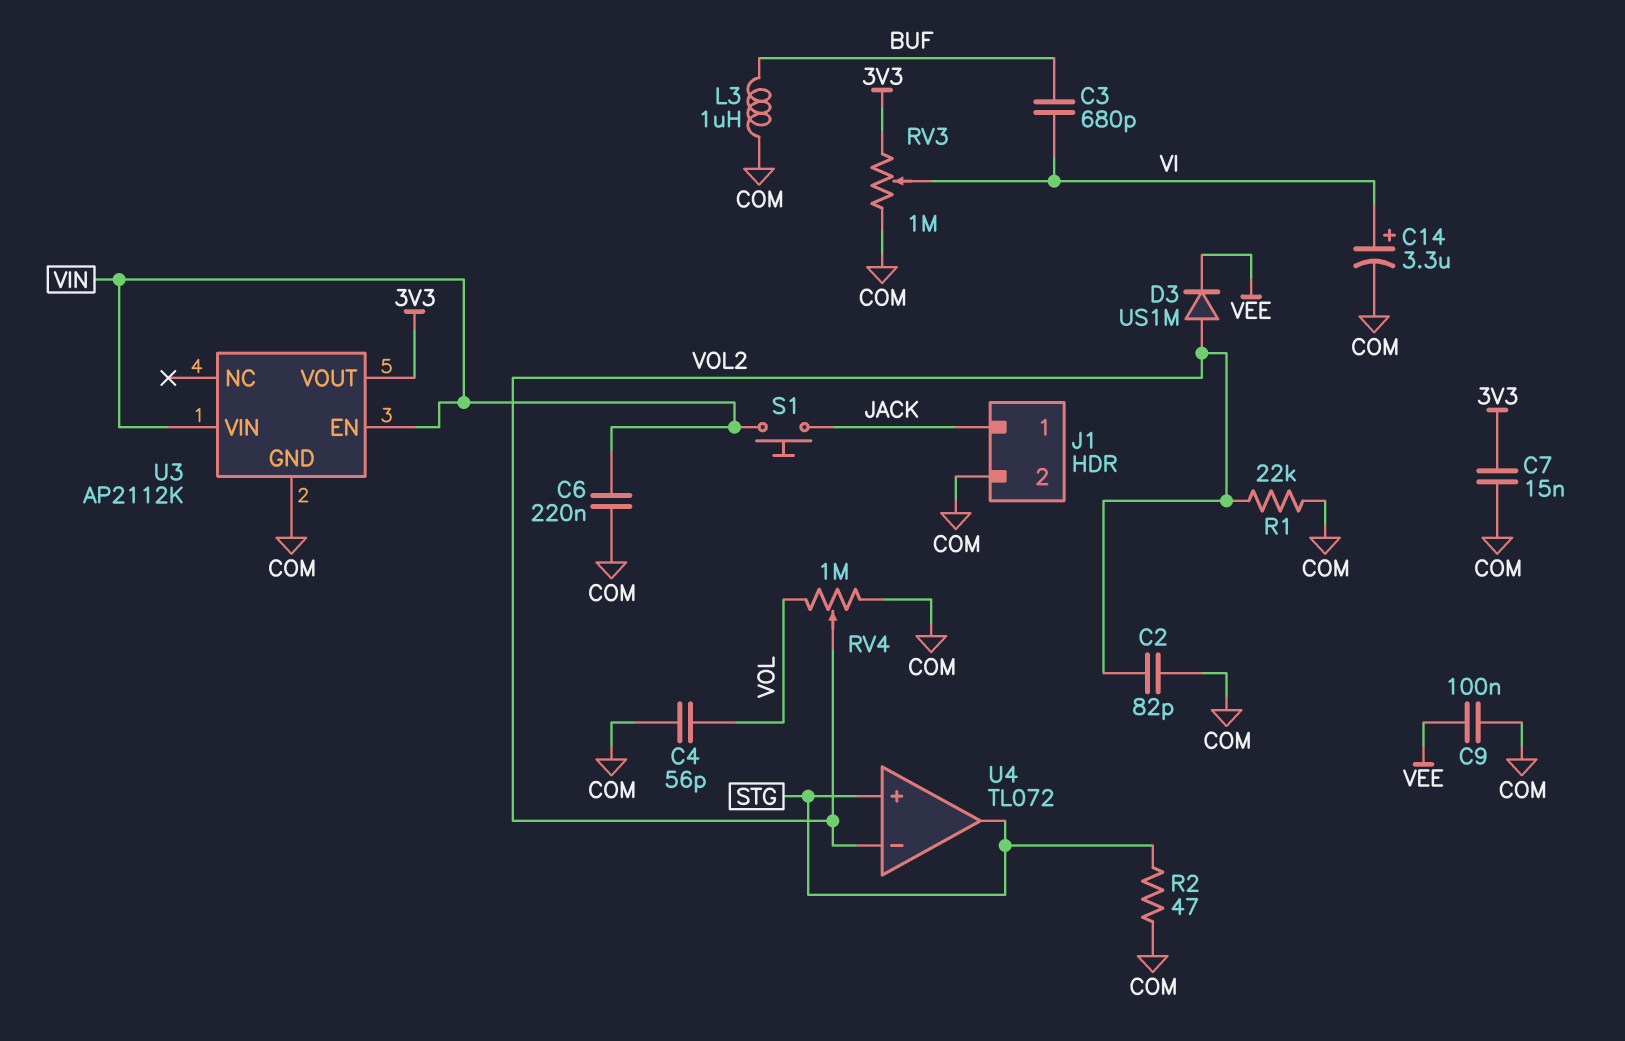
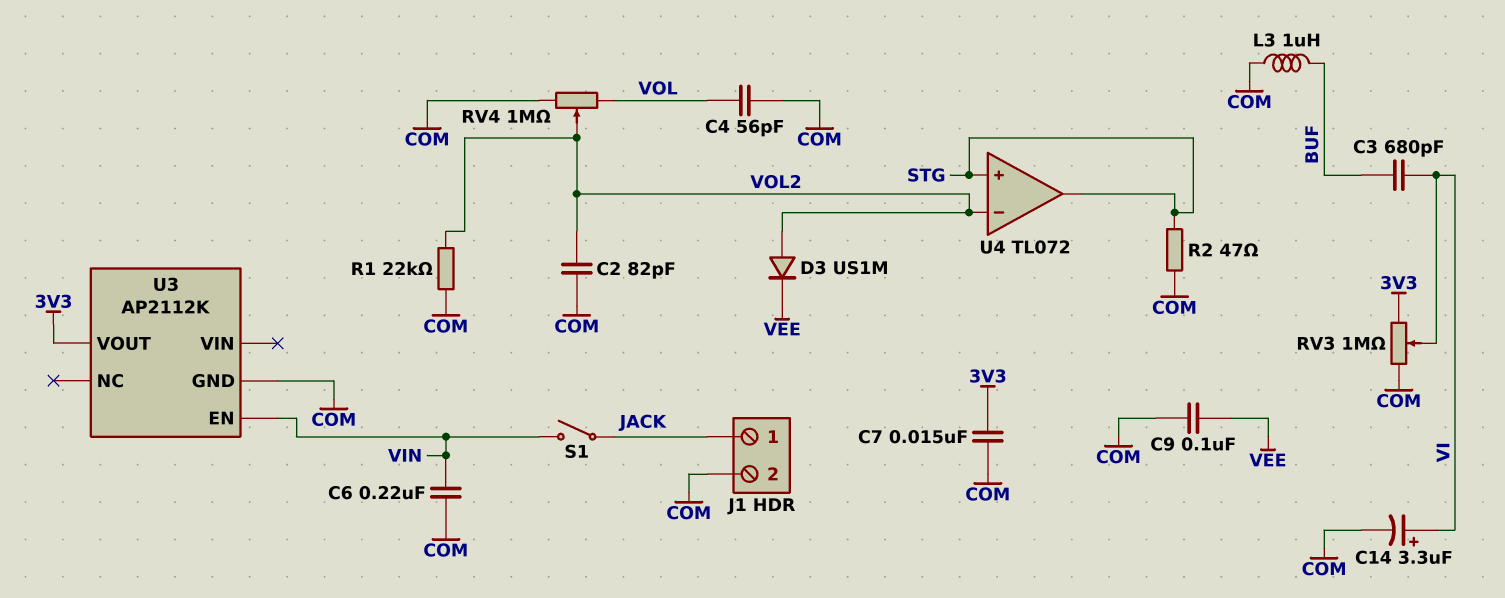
S1: button (JACK, VIN) -> switch (JACK, VIN)
U3 pin VIN: VIN -> none

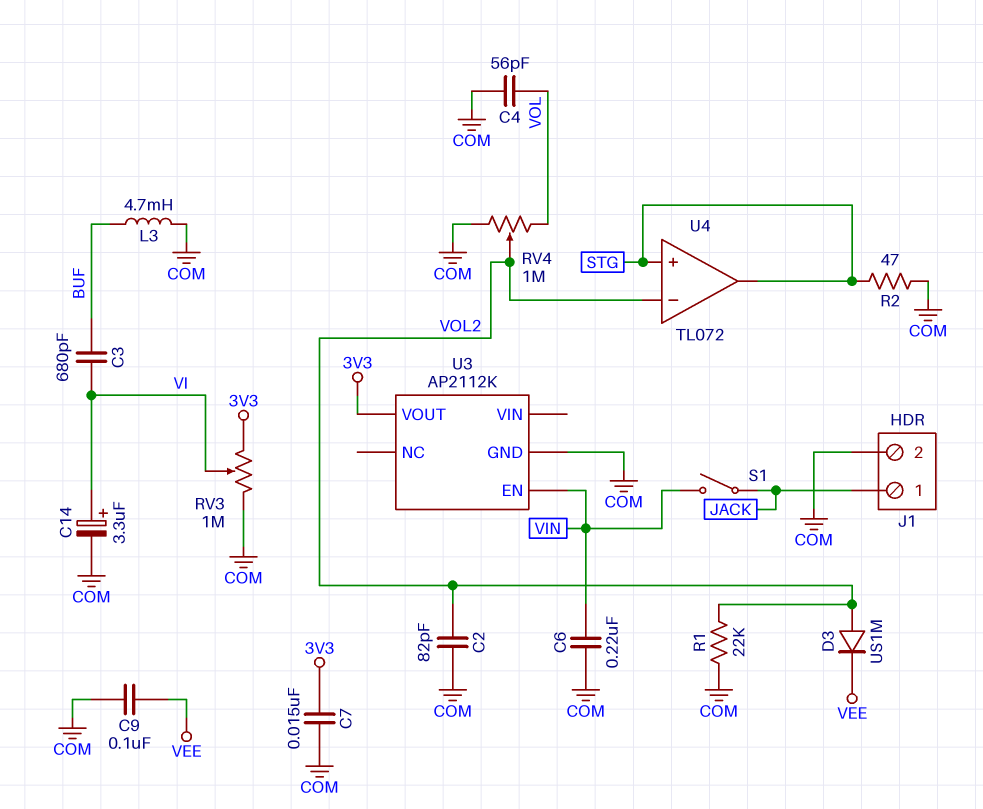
L3: 1uH (BUF, COM) -> 4.7mH (BUF, COM)

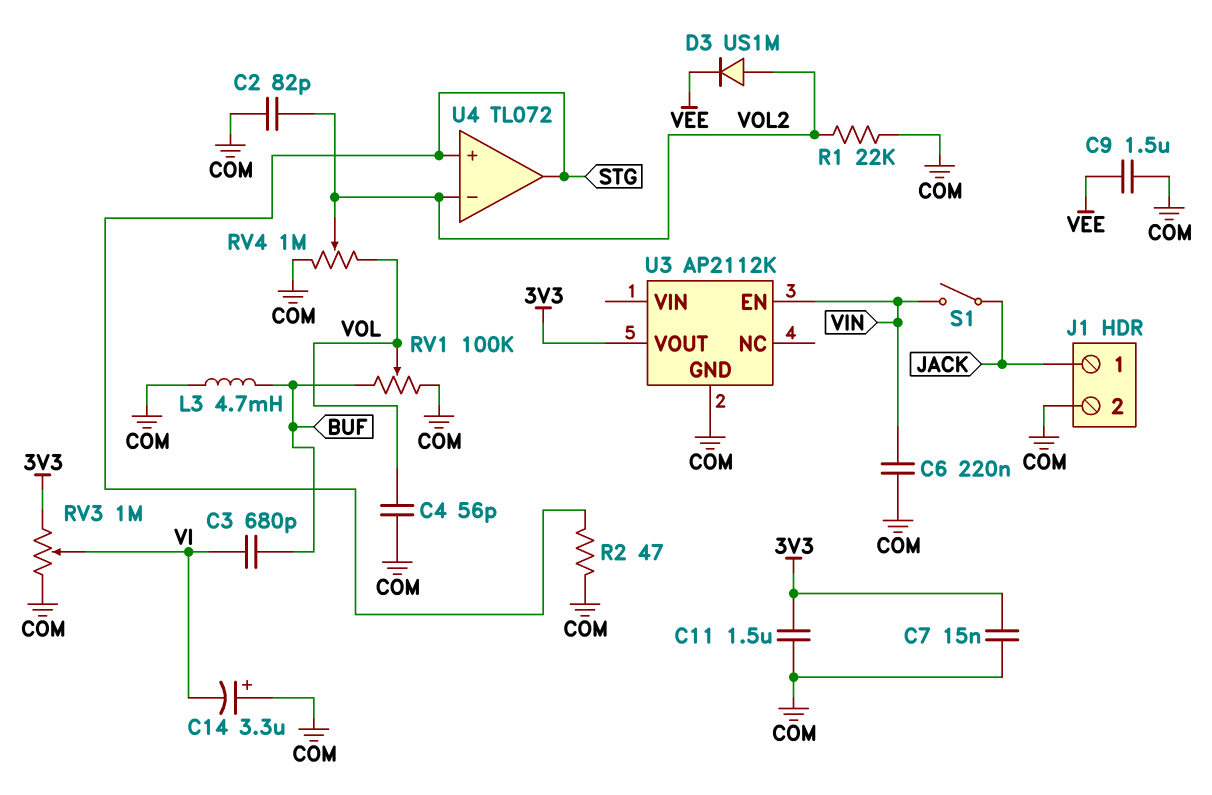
C9: 100nF (COM, VEE) -> 1.5uF (COM, VEE)
C11: none -> 1.5uF (3V3, COM)
C14: 3.3uF (plus VI, minus COM) -> 3.3uF (plus COM, minus VI)
RV1: none -> 100k (BUF, COM, wiper VOL)

